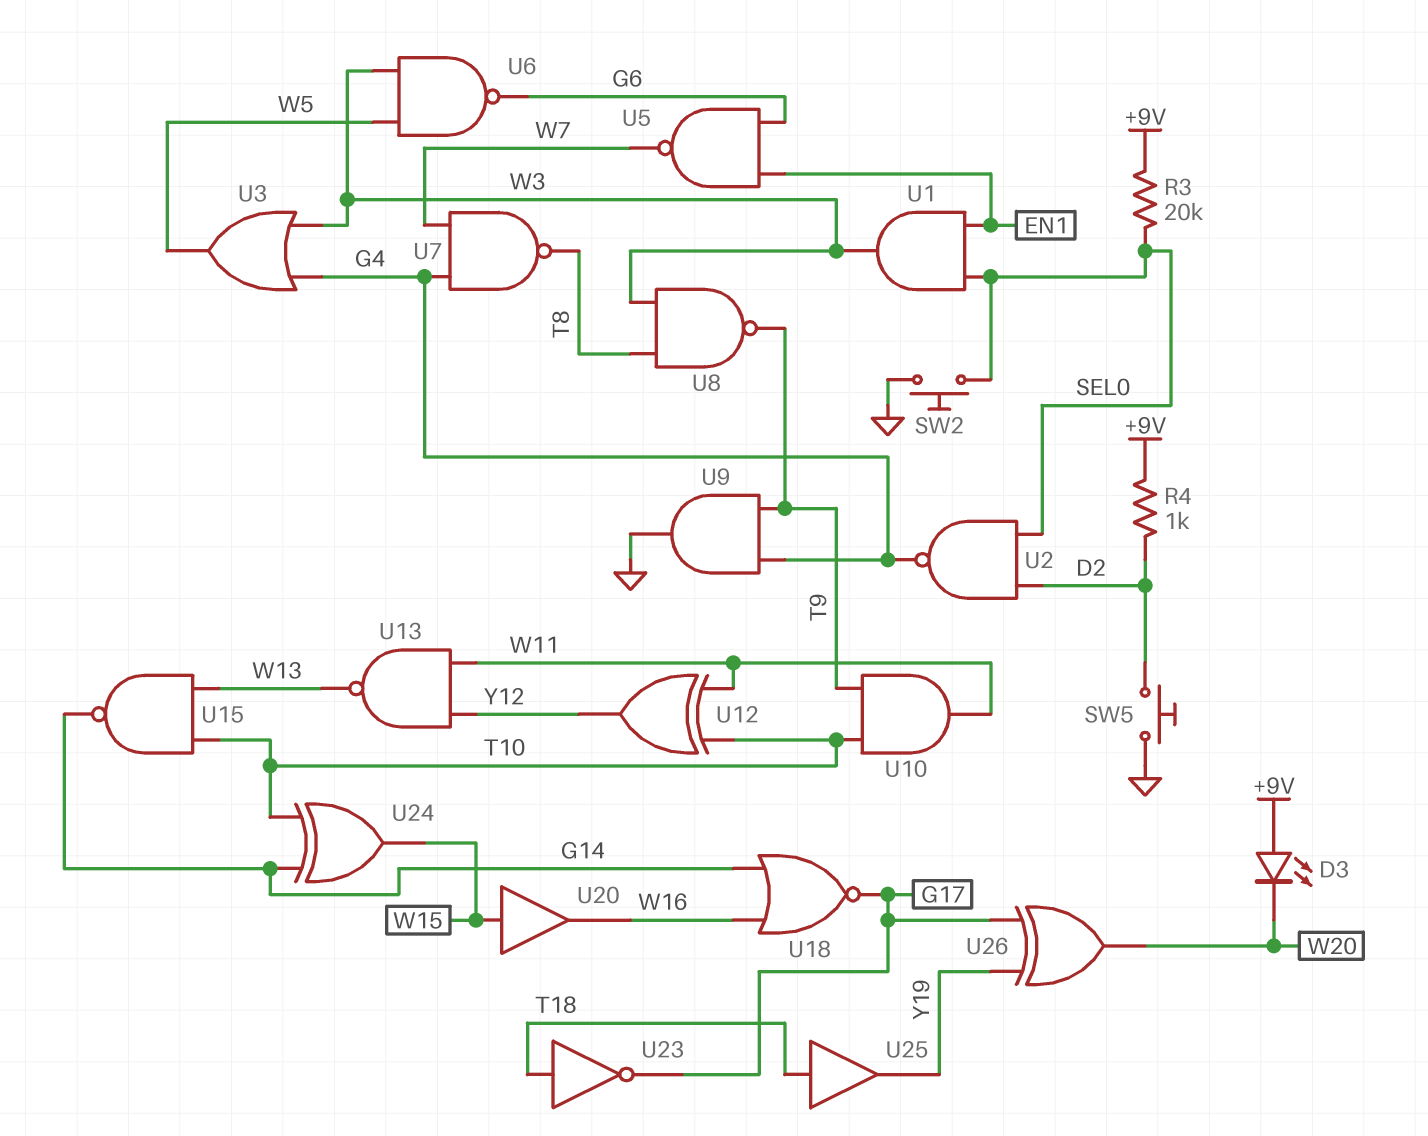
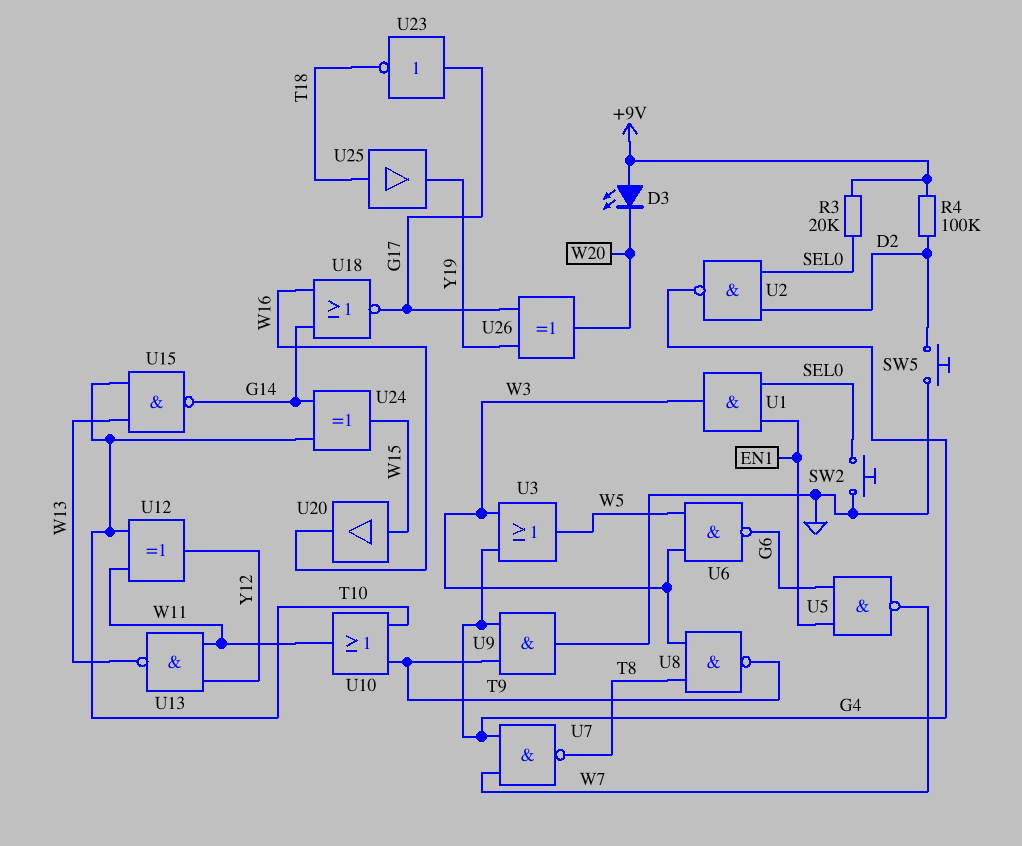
R4: 1k (+9V, D2) -> 100k (+9V, D2)
U10: AND (in T9, in T10, out W11) -> OR (in T9, in T10, out W11)
U23: NOT (in T18, out G17) -> NOT (in G17, out T18)

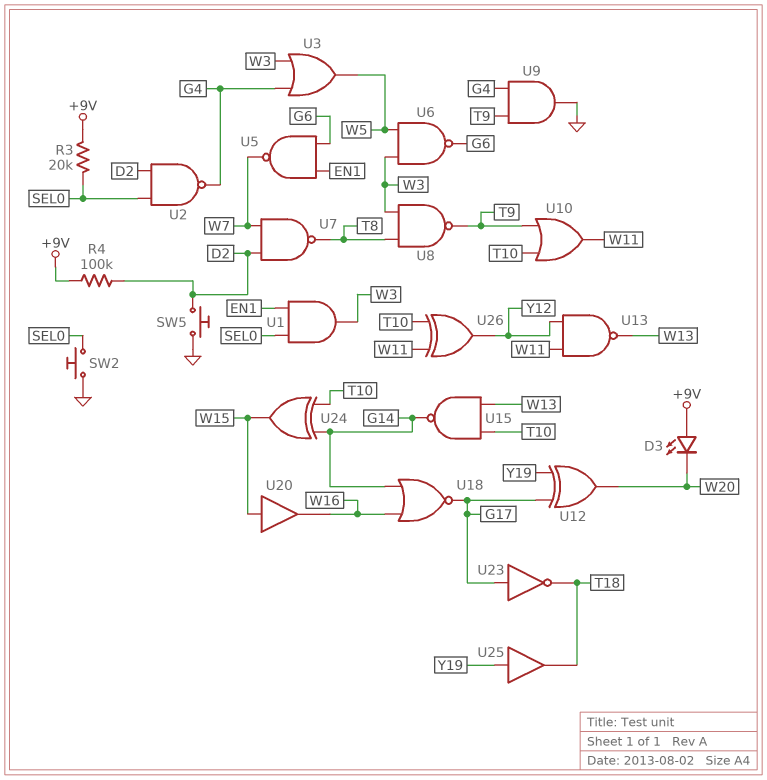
U7: NAND (in G4, in W7, out T8) -> NAND (in D2, in W7, out T8)
U12: XOR (in T10, in W11, out Y12) -> XOR (in G17, in Y19, out W20)
U25: buffer (in T18, out Y19) -> buffer (in Y19, out T18)
U26: XOR (in G17, in Y19, out W20) -> XOR (in T10, in W11, out Y12)

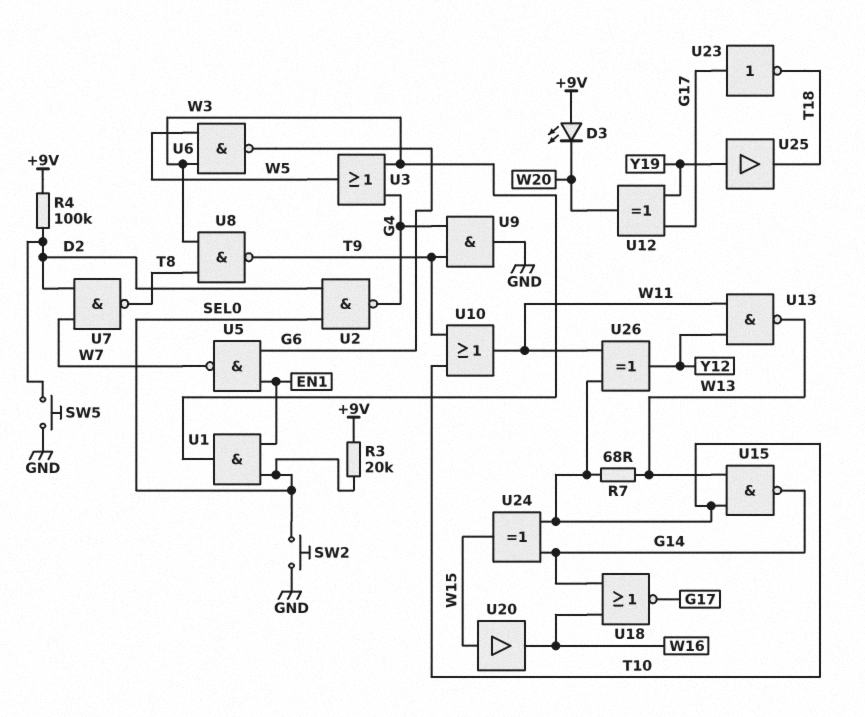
R7: none -> 68 (T10, W13)

